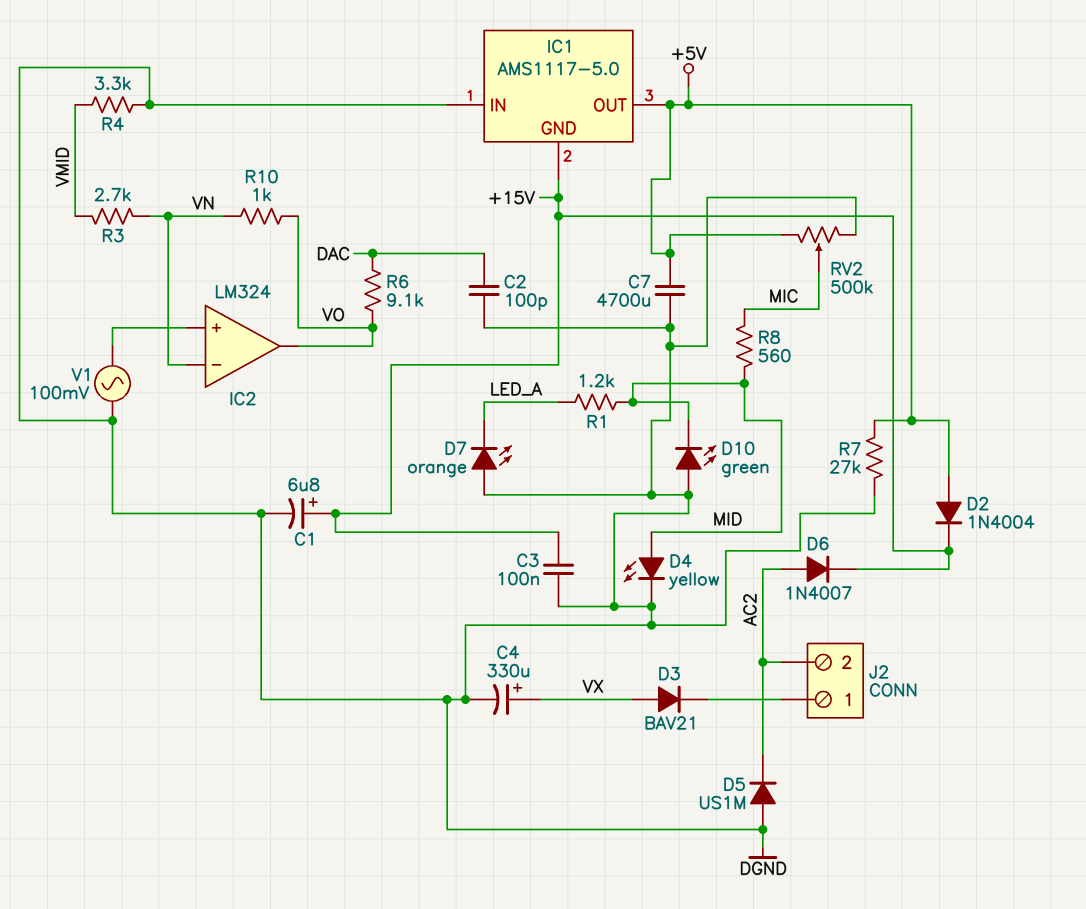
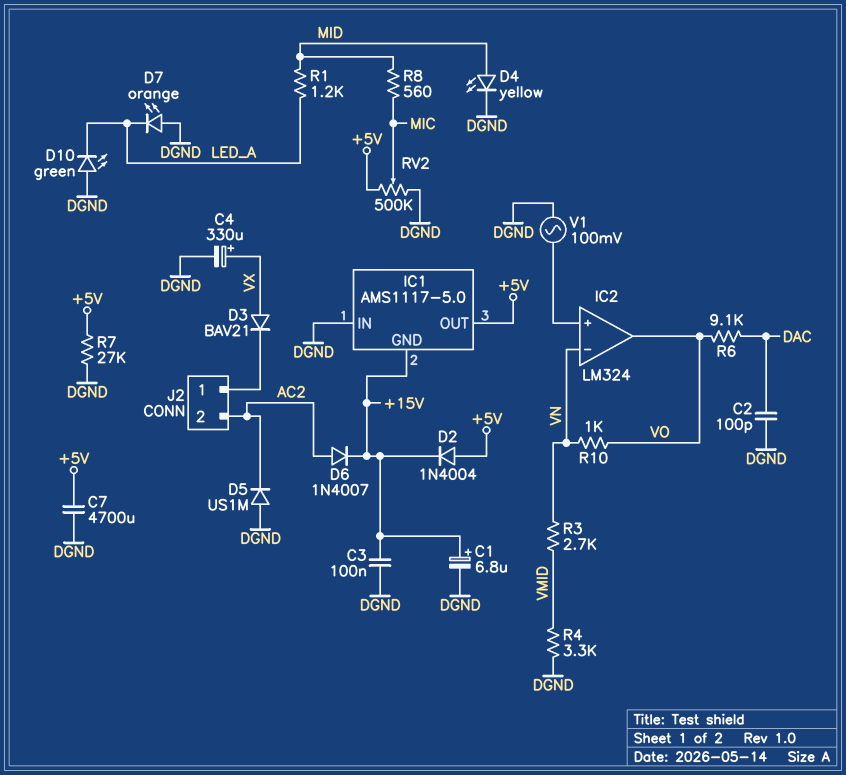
D10: LED green (A DGND, K MID) -> LED green (A DGND, K LED_A)

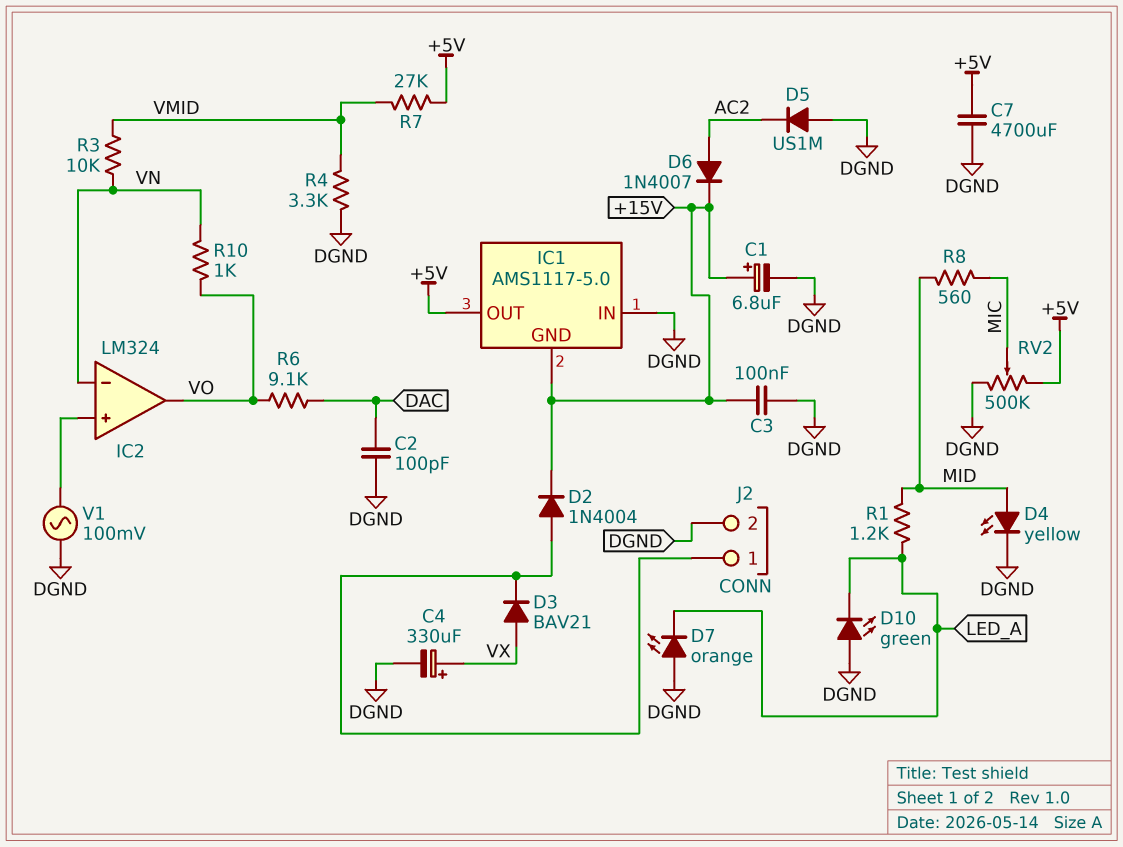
D2: diode 1N4004 (A +5V, K +15V) -> diode 1N4004 (A J2/1, K +15V)
J2 pin 2: AC2 -> DGND
R3: 2.7k (VMID, VN) -> 10k (VMID, VN)
R7: 27k (+5V, DGND) -> 27k (+5V, VMID)

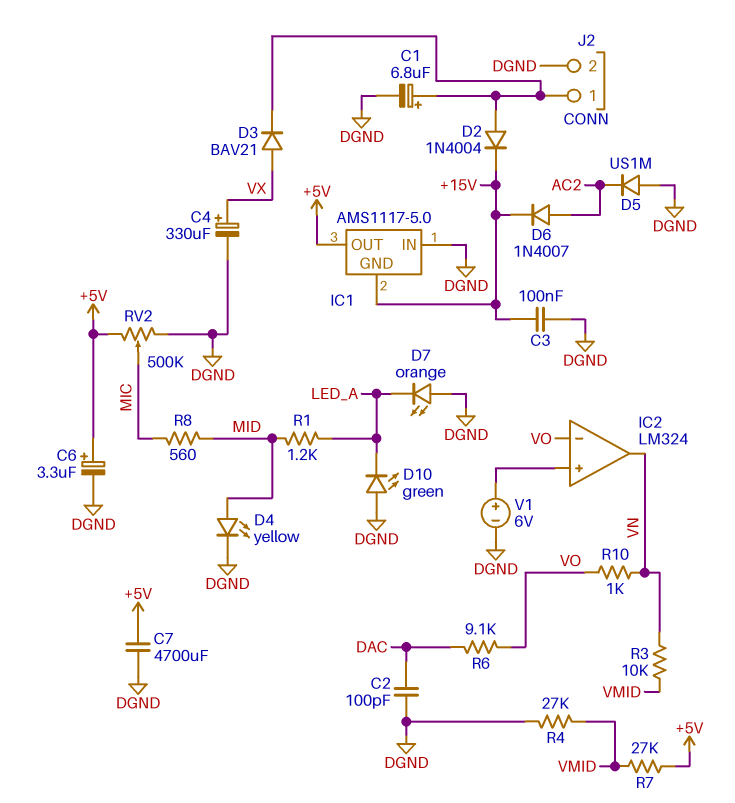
C1: 6.8uF (plus +15V, minus DGND) -> 6.8uF (plus J2/1, minus DGND)
C6: none -> 3.3uF (plus +5V, minus DGND)
IC2 pin in-: VN -> VO
IC2 pin out: VO -> VN
R4: 3.3k (DGND, VMID) -> 27k (DGND, VMID)
V1: AC 100mV (DGND, IC2/in+) -> 6V (plus IC2/in+, minus DGND)

